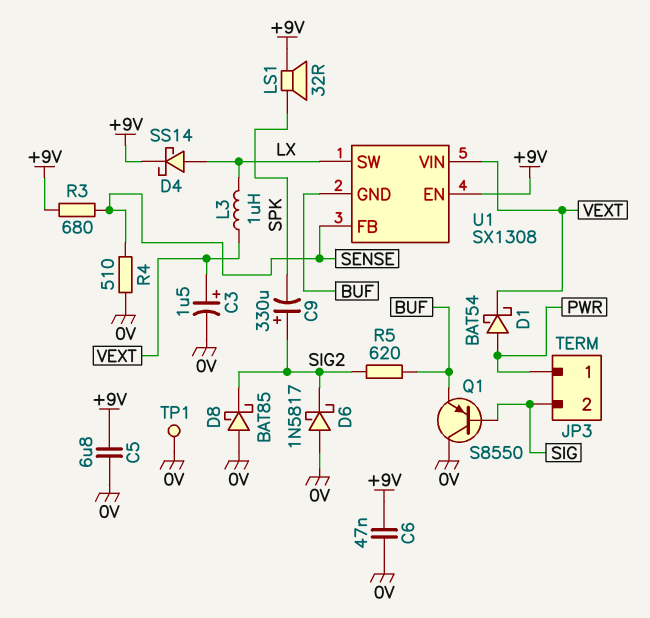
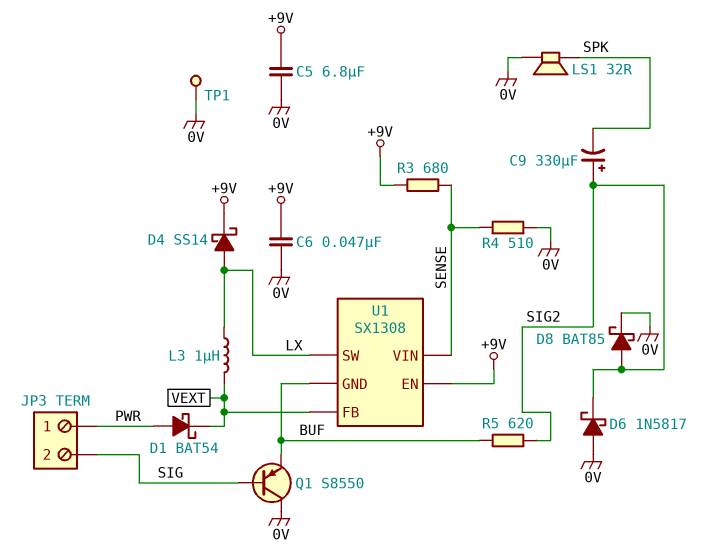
C3: 1.5uF (plus VEXT, minus 0V) -> none
D8: schottky BAT85 (A 0V, K SIG2) -> schottky BAT85 (A SIG2, K 0V)
LS1: speaker 32R (+9V, SPK) -> speaker 32R (0V, SPK)
U1 pin FB: SENSE -> VEXT
U1 pin VIN: VEXT -> SENSE

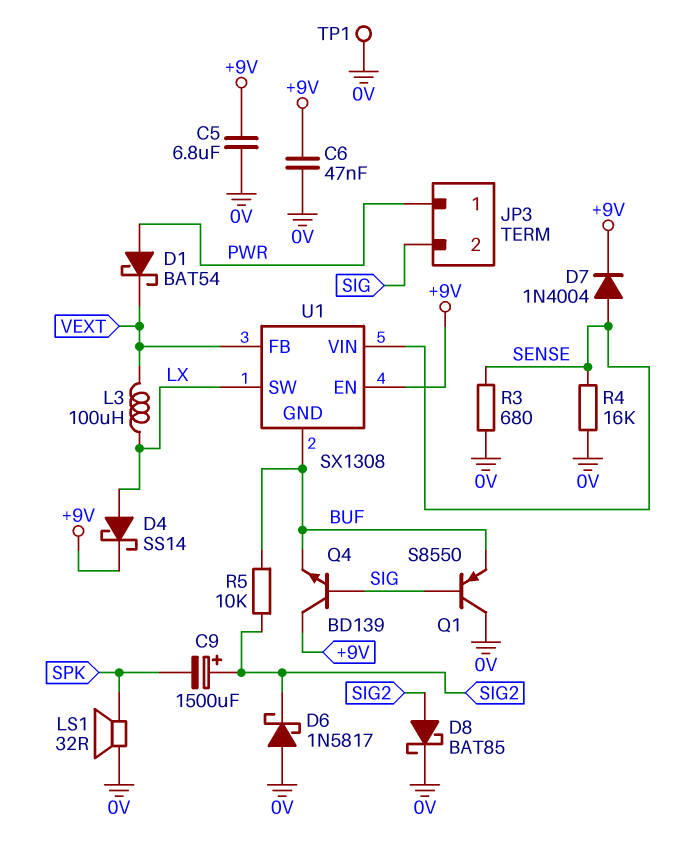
C9: 330uF (plus SIG2, minus SPK) -> 1500uF (plus SIG2, minus SPK)
D7: none -> diode 1N4004 (A SENSE, K +9V)
L3: 1uH (LX, VEXT) -> 100uH (LX, VEXT)
Q4: none -> NPN BD139 (B SIG, C +9V, E BUF)
R3: 680 (+9V, SENSE) -> 680 (0V, SENSE)
R4: 510 (0V, SENSE) -> 16k (0V, SENSE)
R5: 620 (BUF, SIG2) -> 10k (BUF, SIG2)

